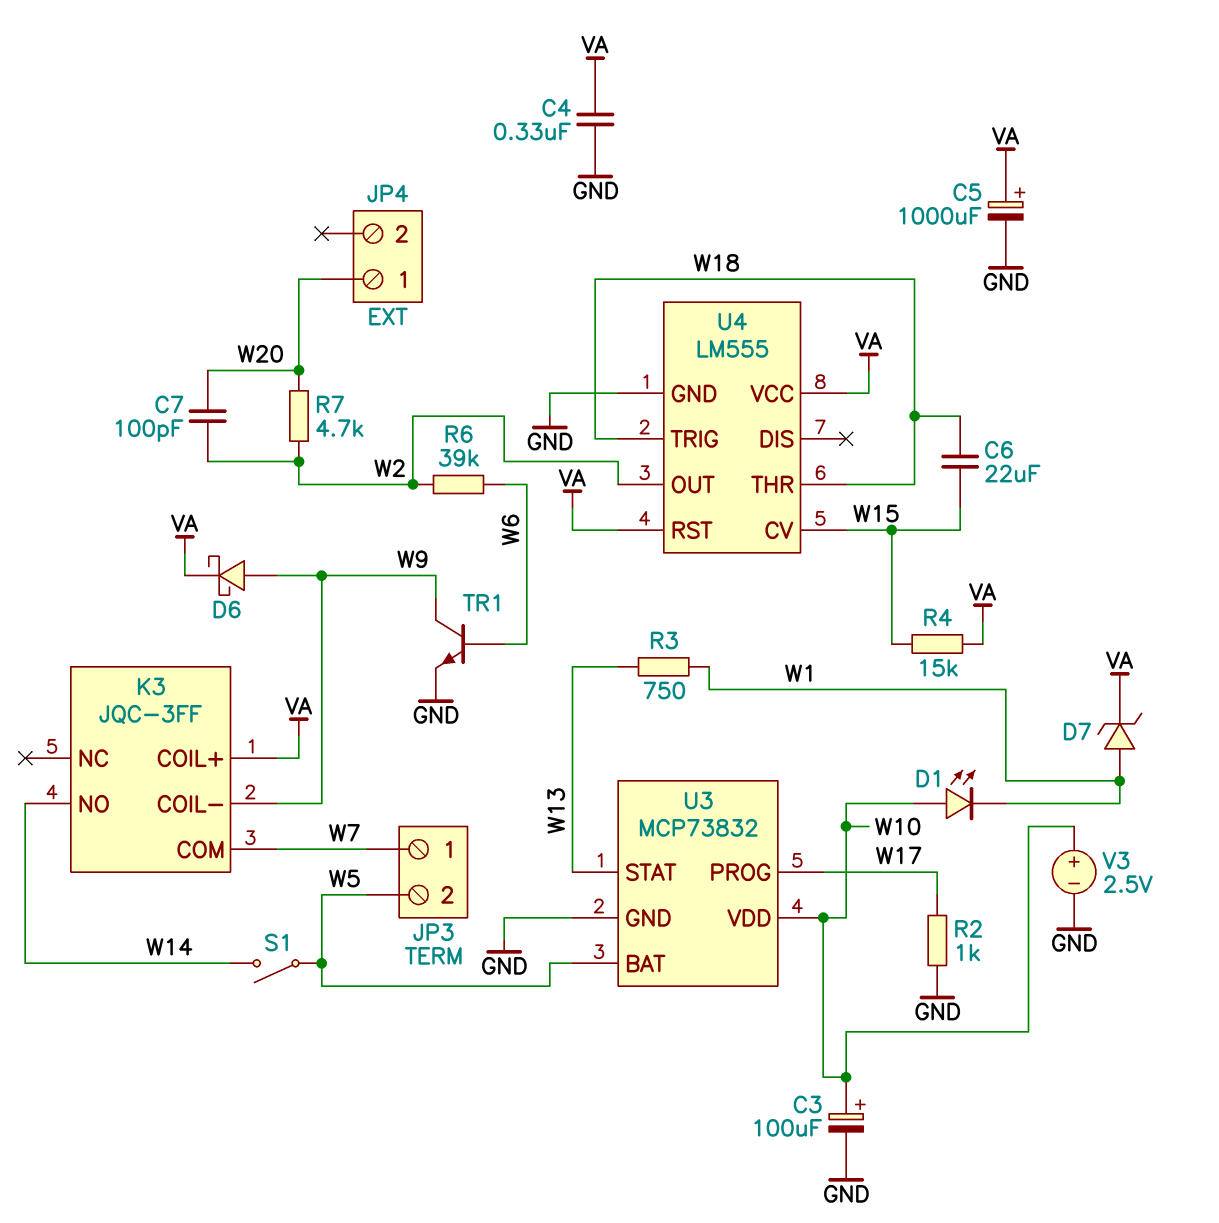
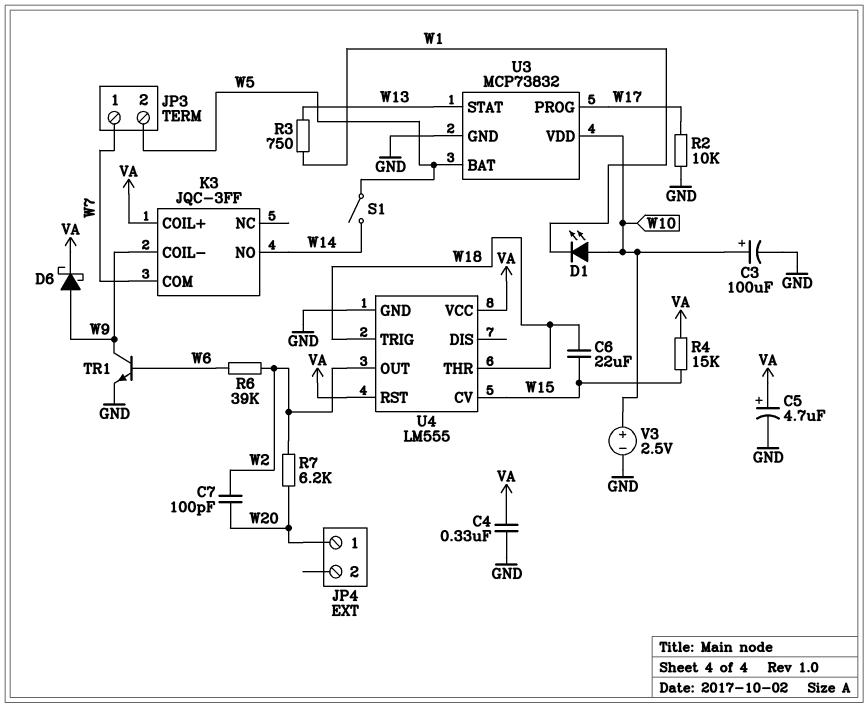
C5: 1000uF (plus VA, minus GND) -> 4.7uF (plus VA, minus GND)
D7: zener (A W1, K VA) -> none
R2: 1k (GND, W17) -> 10k (GND, W17)
R7: 4.7k (W2, W20) -> 6.2k (W2, W20)

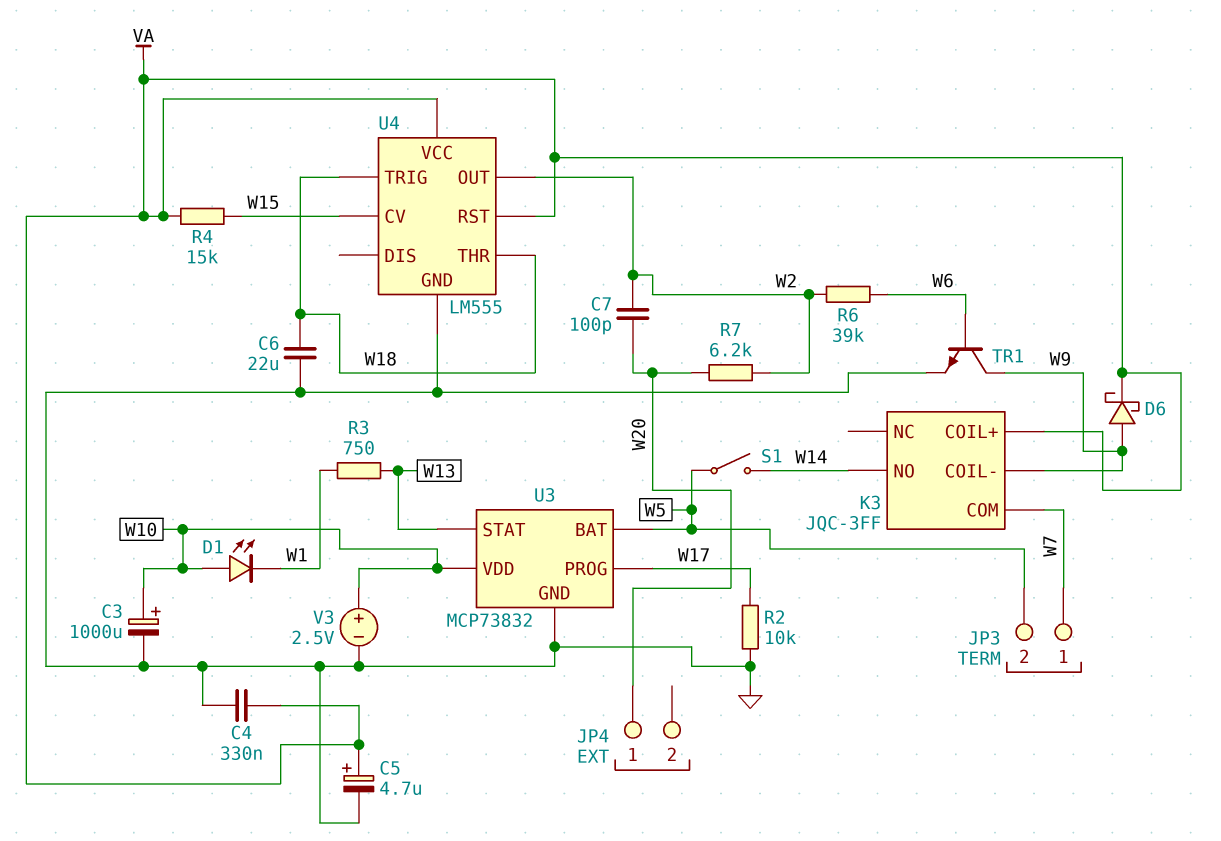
C3: 100uF (plus W10, minus GND) -> 1000uF (plus W10, minus GND)
C6: 22uF (W15, W18) -> 22uF (GND, W18)

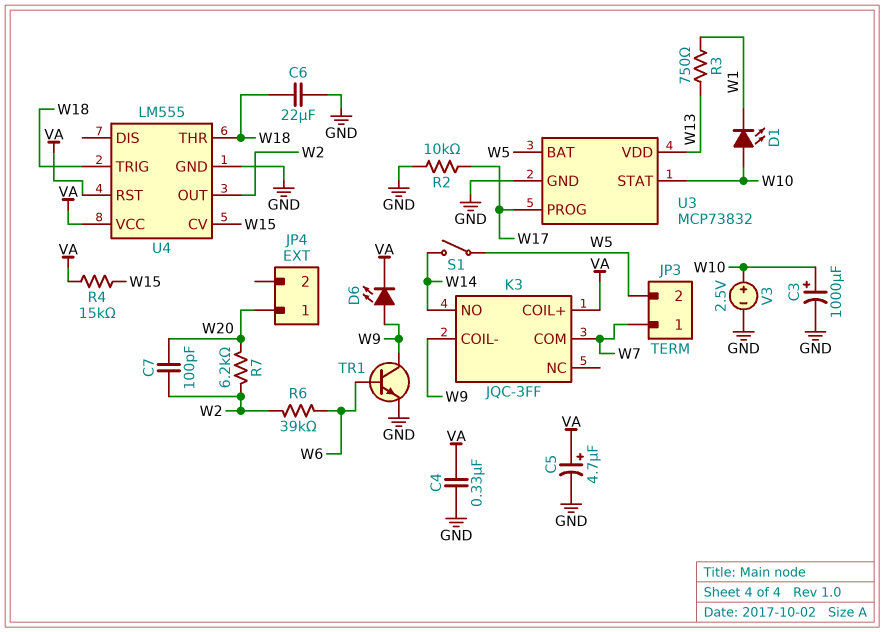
D6: schottky (A W9, K VA) -> LED (A W9, K VA)
U3 pin STAT: W13 -> W10
U3 pin VDD: W10 -> W13

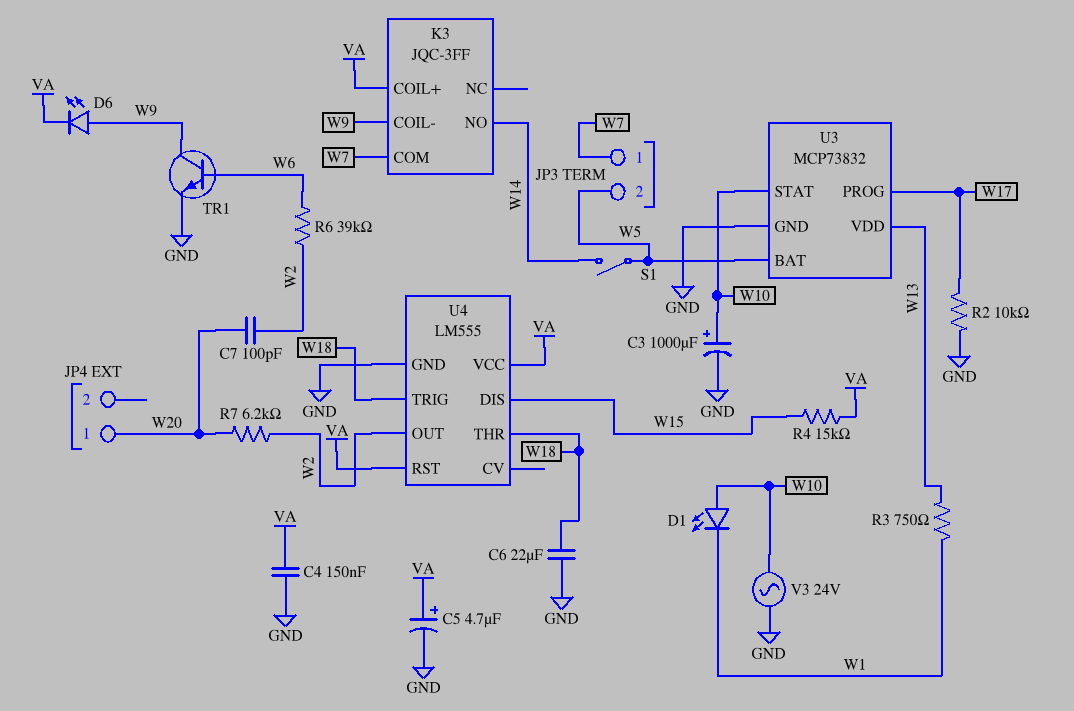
C4: 330nF (GND, VA) -> 150nF (GND, VA)
U4 pin CV: W15 -> none
U4 pin DIS: none -> W15
V3: 2.5V (plus W10, minus GND) -> AC 24V (GND, W10)

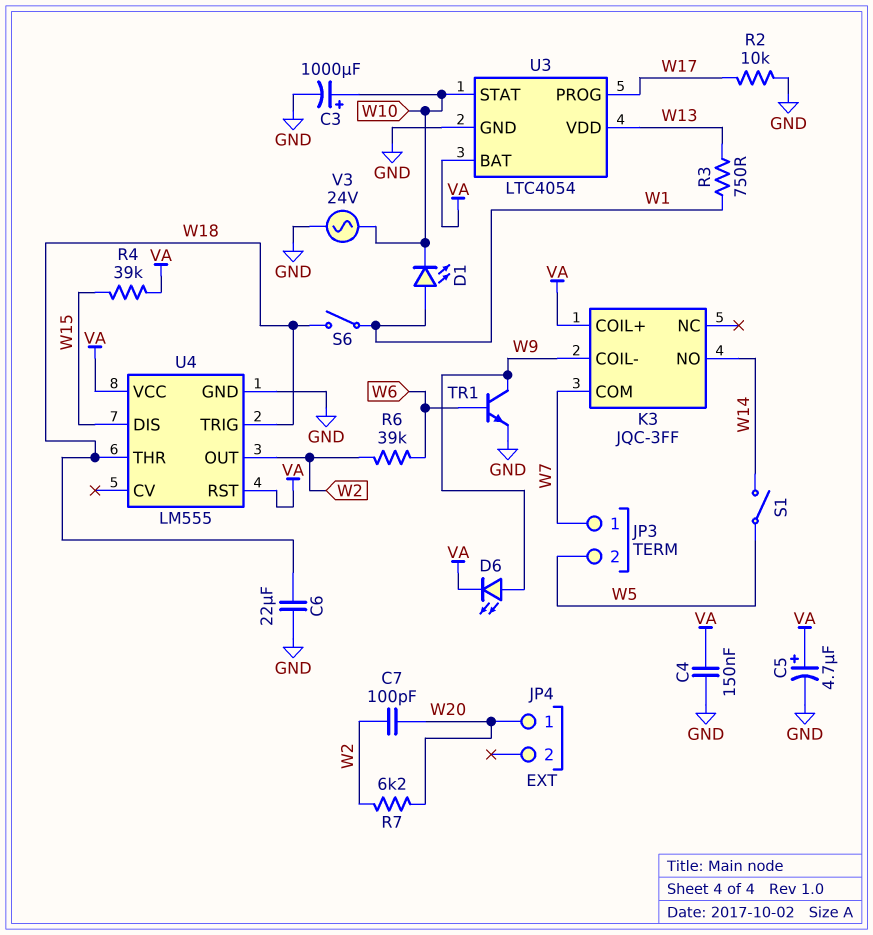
D1: LED (A W10, K W1) -> LED (A W1, K W10)
R4: 15k (VA, W15) -> 39k (VA, W15)
S6: none -> switch (W1, W18)
U3: MCP73832 -> LTC4054
U3 pin BAT: W5 -> VA

